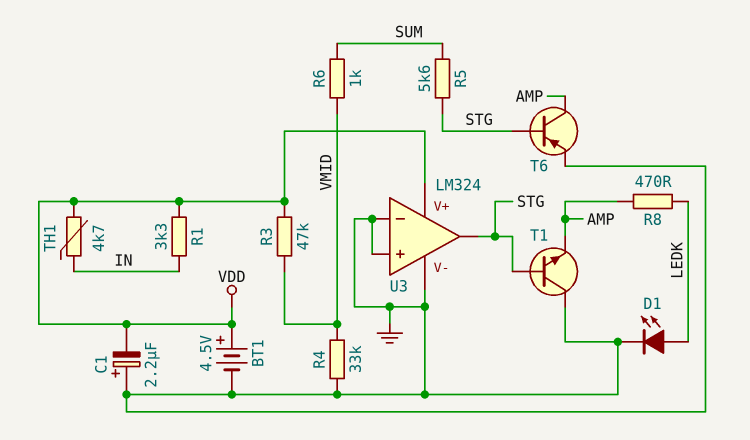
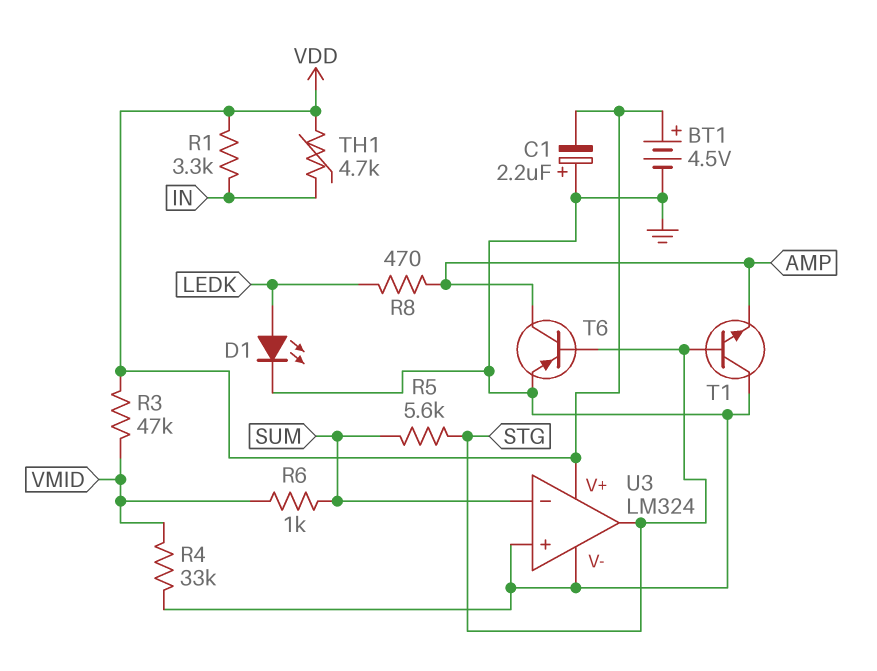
U3 pin in-: GND -> SUM

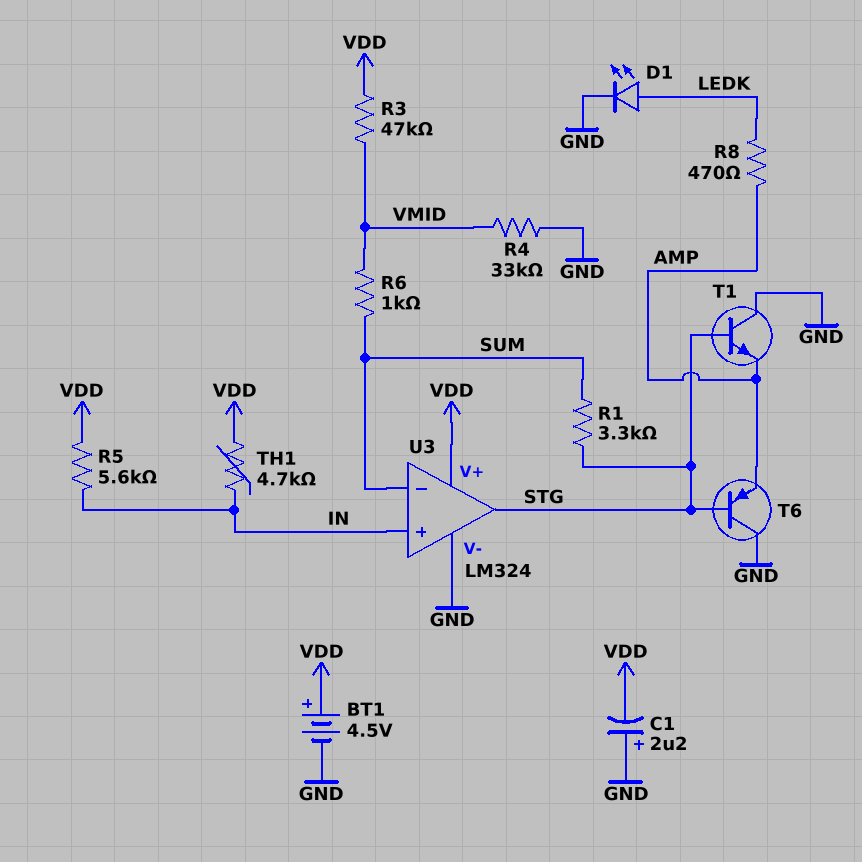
R1: 3.3k (IN, VDD) -> 3.3k (STG, SUM)
R5: 5.6k (STG, SUM) -> 5.6k (IN, VDD)
T6: PNP (B STG, C AMP, E GND) -> PNP (B STG, C GND, E AMP)
U3 pin in+: GND -> IN

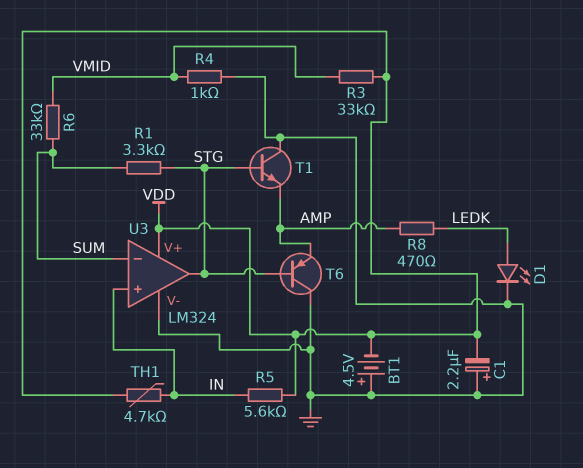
BT1: 4.5V (plus VDD, minus GND) -> 4.5V (plus GND, minus VDD)
R3: 47k (VDD, VMID) -> 33k (VDD, VMID)
R4: 33k (GND, VMID) -> 1k (GND, VMID)
R6: 1k (SUM, VMID) -> 33k (SUM, VMID)

